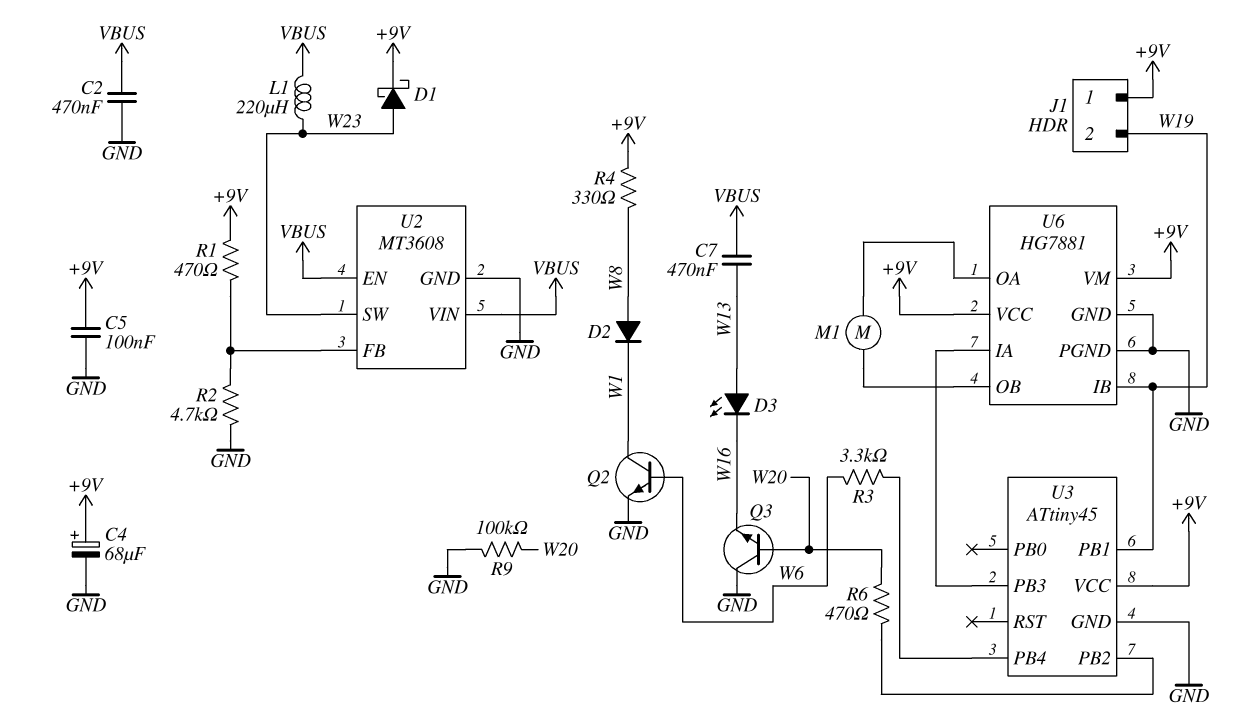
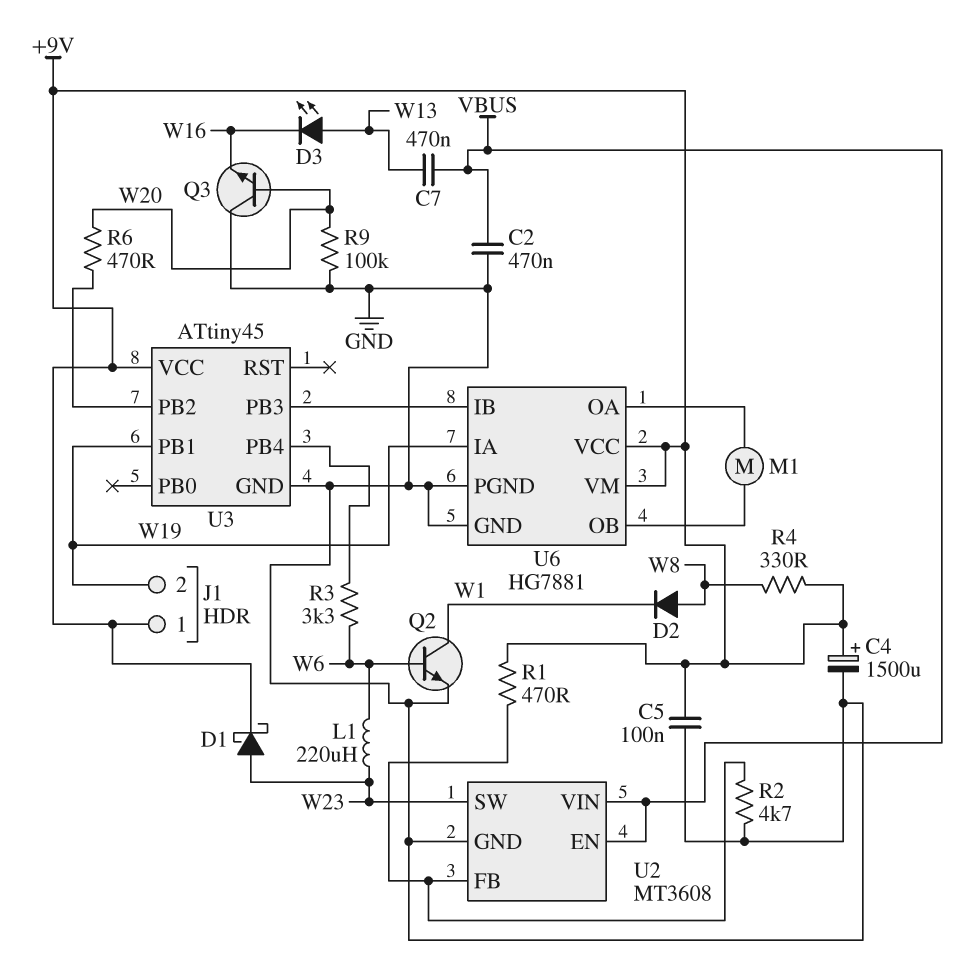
C4: 68uF (plus +9V, minus GND) -> 1500uF (plus +9V, minus GND)
L1: 220uH (VBUS, W23) -> 220uH (W6, W23)
U6 pin IA: U3/PB3 -> W19
U6 pin IB: W19 -> U3/PB3

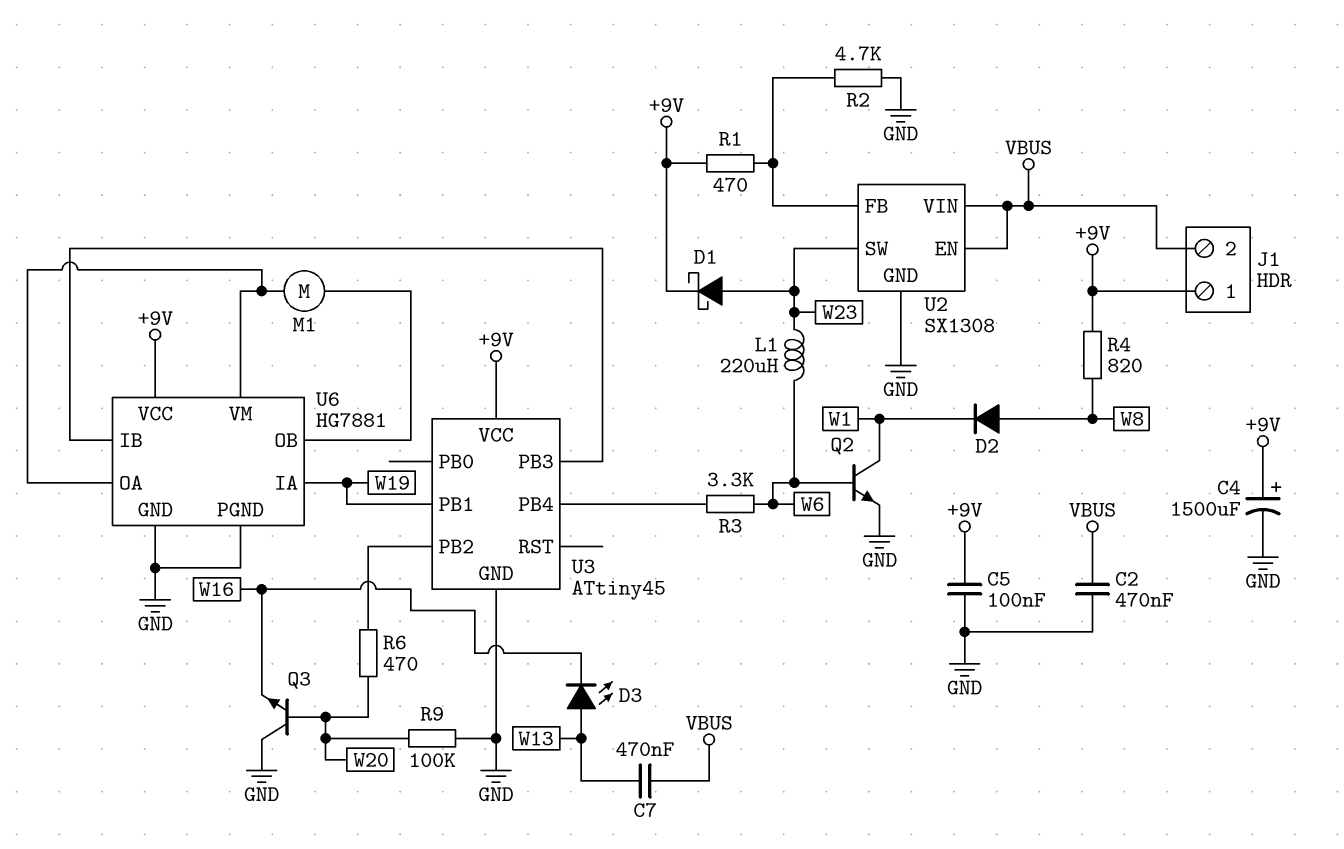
J1 pin 2: W19 -> VBUS
R4: 330 (+9V, W8) -> 820 (+9V, W8)
U2: MT3608 -> SX1308
U6 pin VM: +9V -> U6/OA

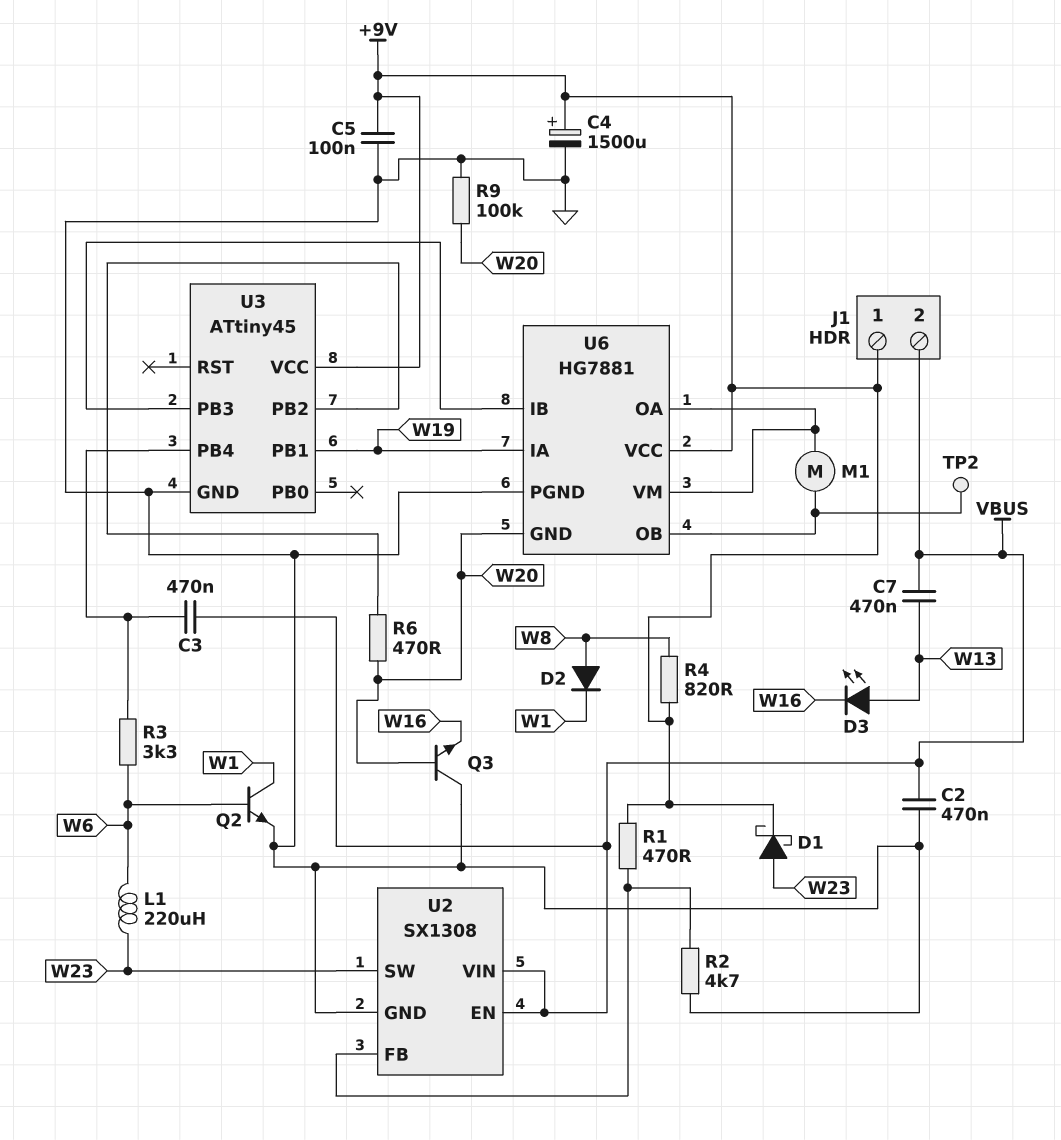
C3: none -> 470nF (U3/PB4, VBUS)
TP2: none -> test point (U6/OB)
U6 pin GND: GND -> W20

